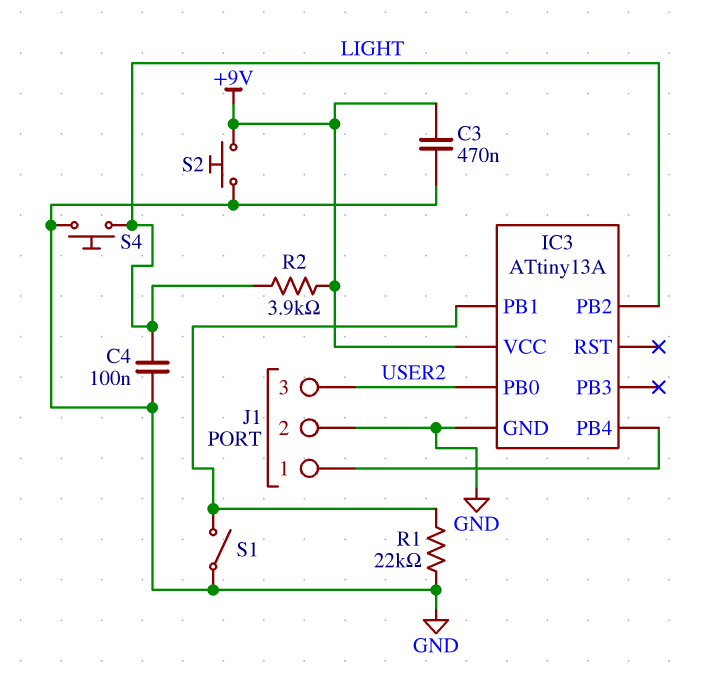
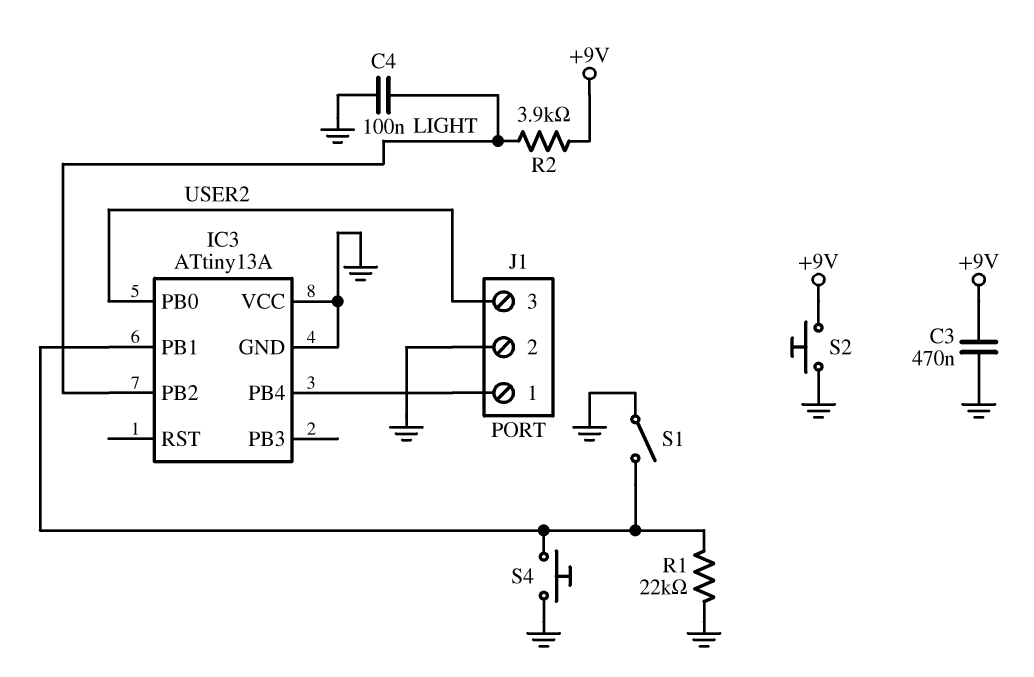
IC3 pin VCC: +9V -> GND
S4: button (GND, LIGHT) -> button (GND, IC3/PB1)

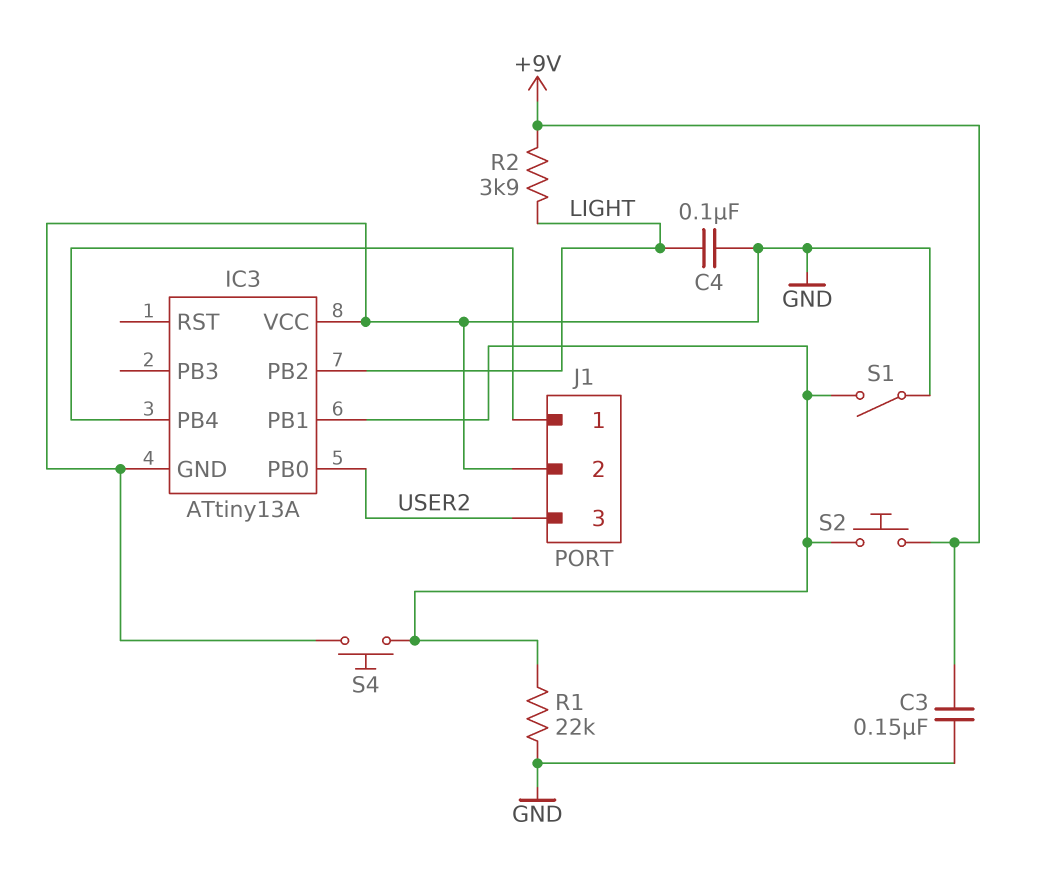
C3: 470nF (+9V, GND) -> 150nF (+9V, GND)
S2: button (+9V, GND) -> button (+9V, IC3/PB1)

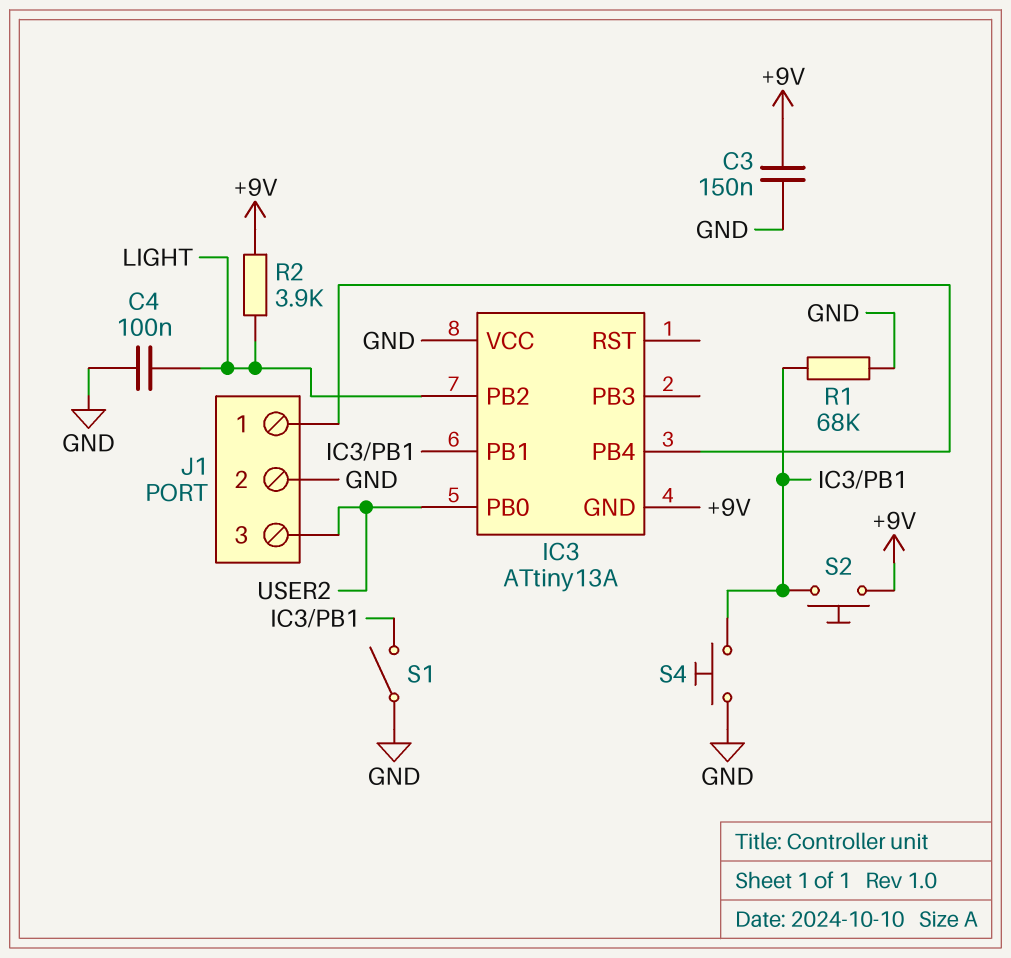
IC3 pin GND: GND -> +9V
R1: 22k (GND, IC3/PB1) -> 68k (GND, IC3/PB1)

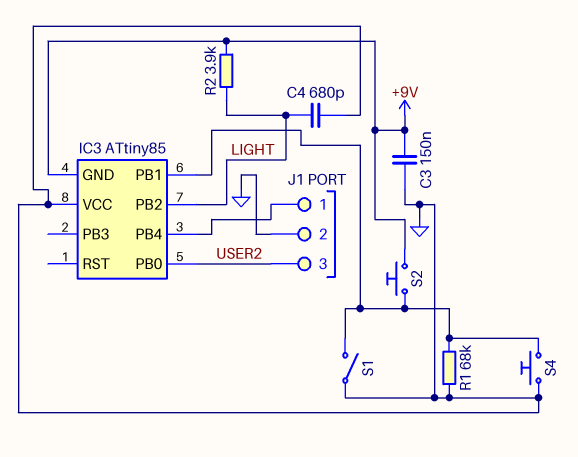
C4: 100nF (GND, LIGHT) -> 680pF (GND, LIGHT)
IC3: ATtiny13A -> ATtiny85

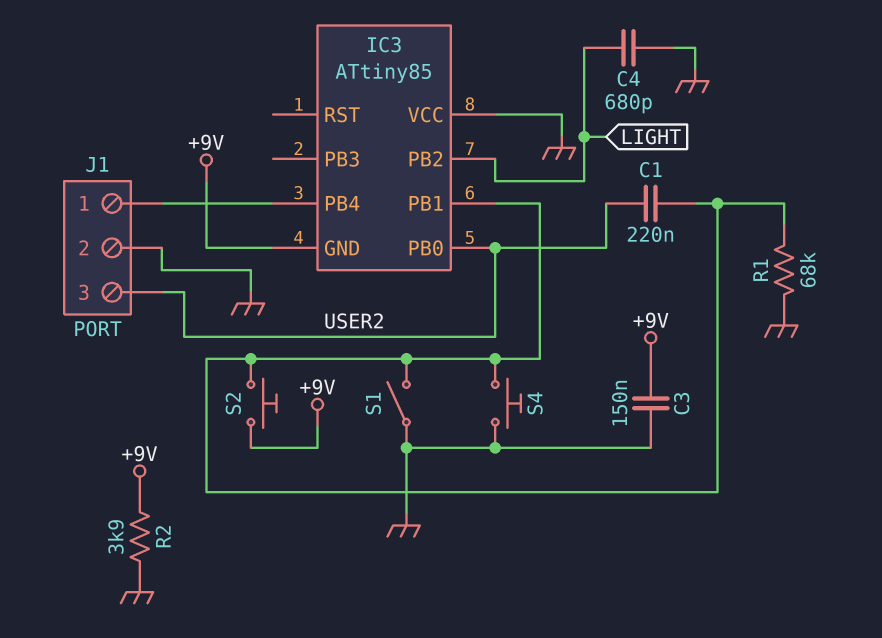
C1: none -> 220nF (IC3/PB1, USER2)
R2: 3.9k (+9V, LIGHT) -> 3.9k (+9V, GND)

